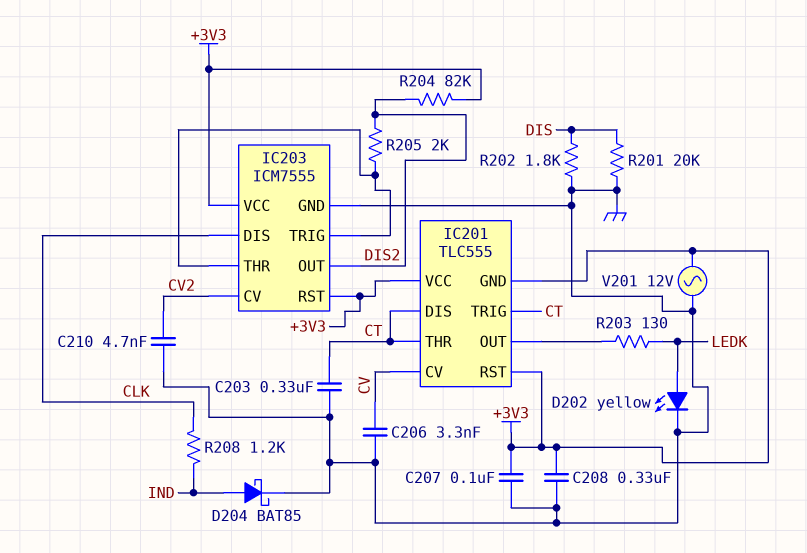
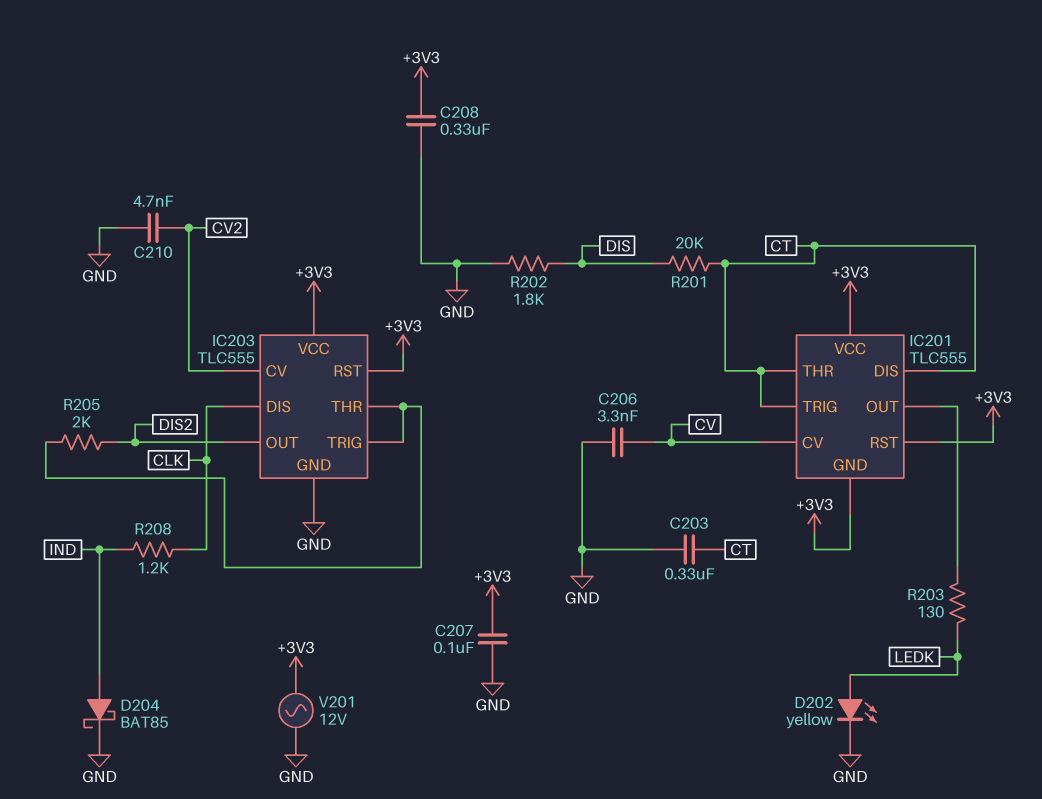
IC203: ICM7555 -> TLC555
R201: 20k (DIS, GND) -> 20k (CT, DIS)
R204: 82k (+3V3, DIS2) -> none

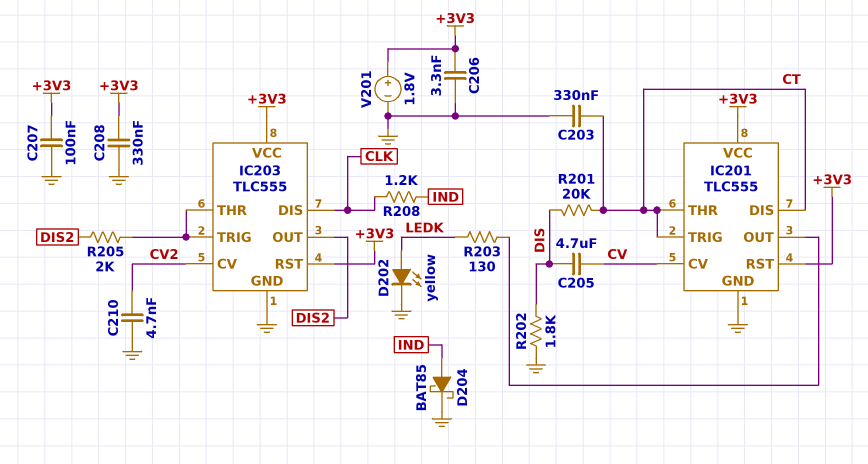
C205: none -> 4.7uF (CV, DIS)
C206: 3.3nF (CV, GND) -> 3.3nF (+3V3, GND)
IC201 pin GND: +3V3 -> GND
V201: AC 12V (+3V3, GND) -> 1.8V (plus +3V3, minus GND)

